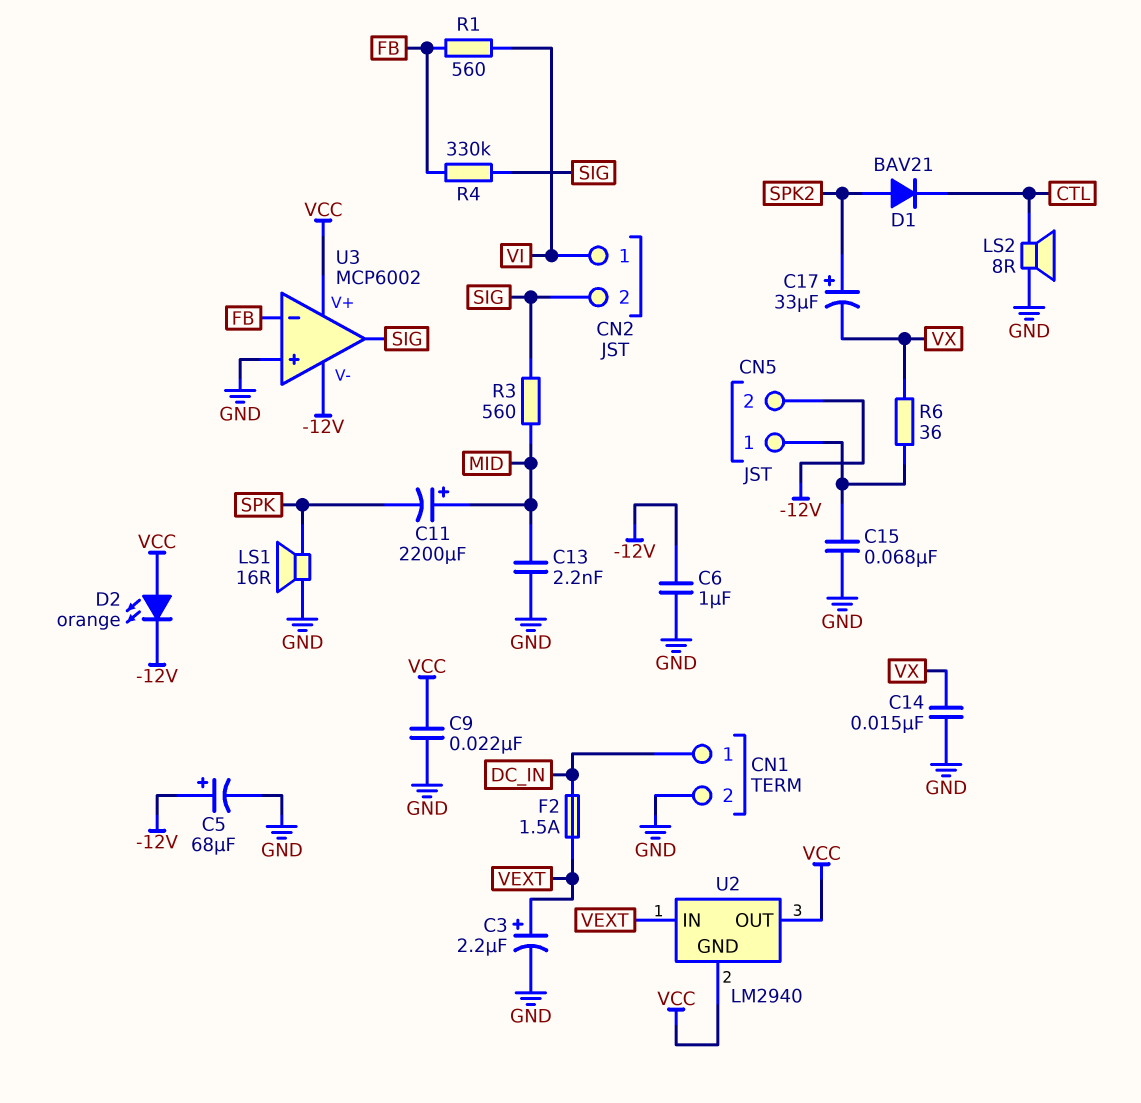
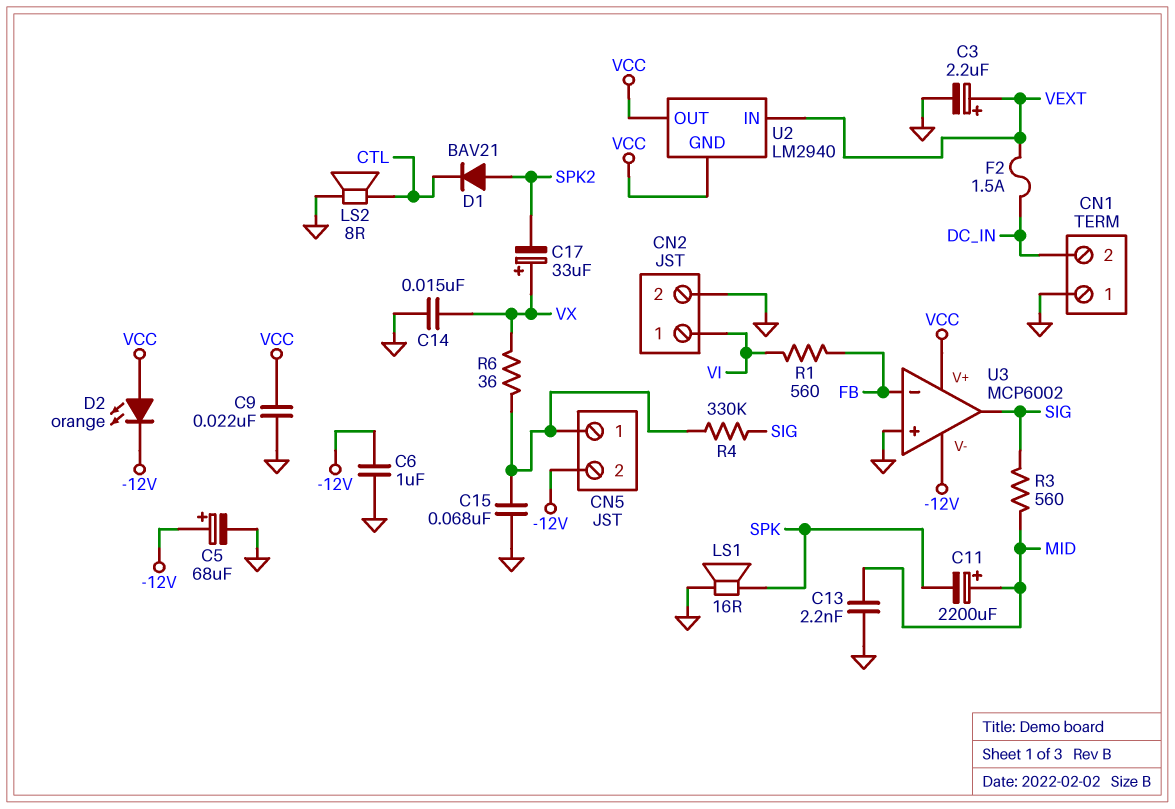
C17: 33uF (plus SPK2, minus VX) -> 33uF (plus VX, minus SPK2)
CN1 pin 1: DC_IN -> GND
CN1 pin 2: GND -> DC_IN
CN2 pin 2: SIG -> GND
R4: 330k (FB, SIG) -> 330k (CN5/1, SIG)

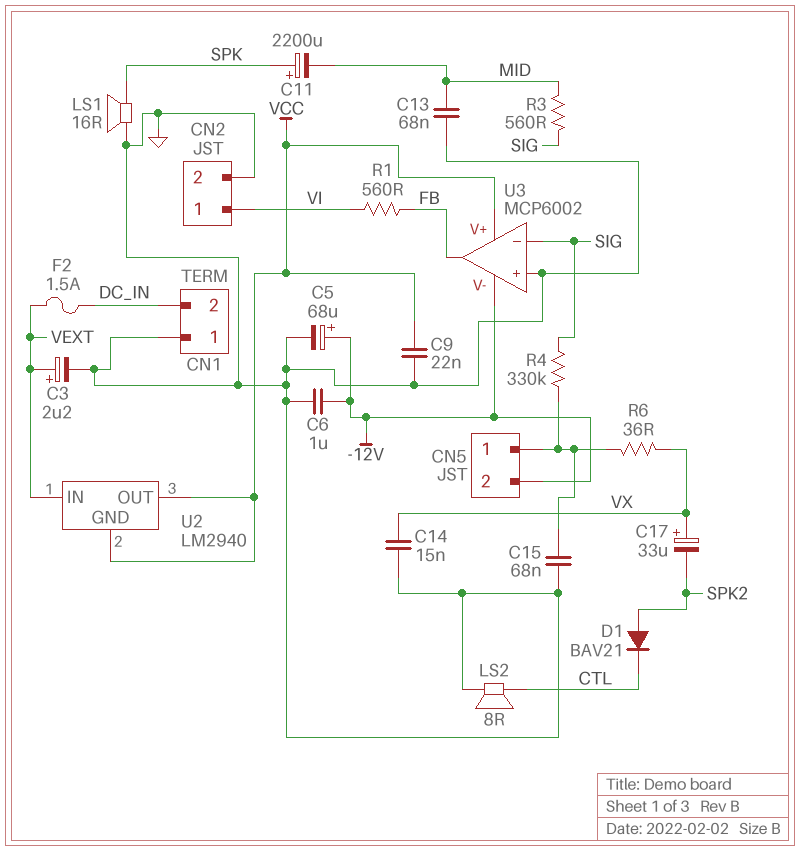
C11: 2200uF (plus MID, minus SPK) -> 2200uF (plus SPK, minus MID)
C13: 2.2nF (GND, MID) -> 68nF (GND, MID)
D2: LED orange (A VCC, K -12V) -> none
U3 pin in-: FB -> SIG
U3 pin out: SIG -> FB

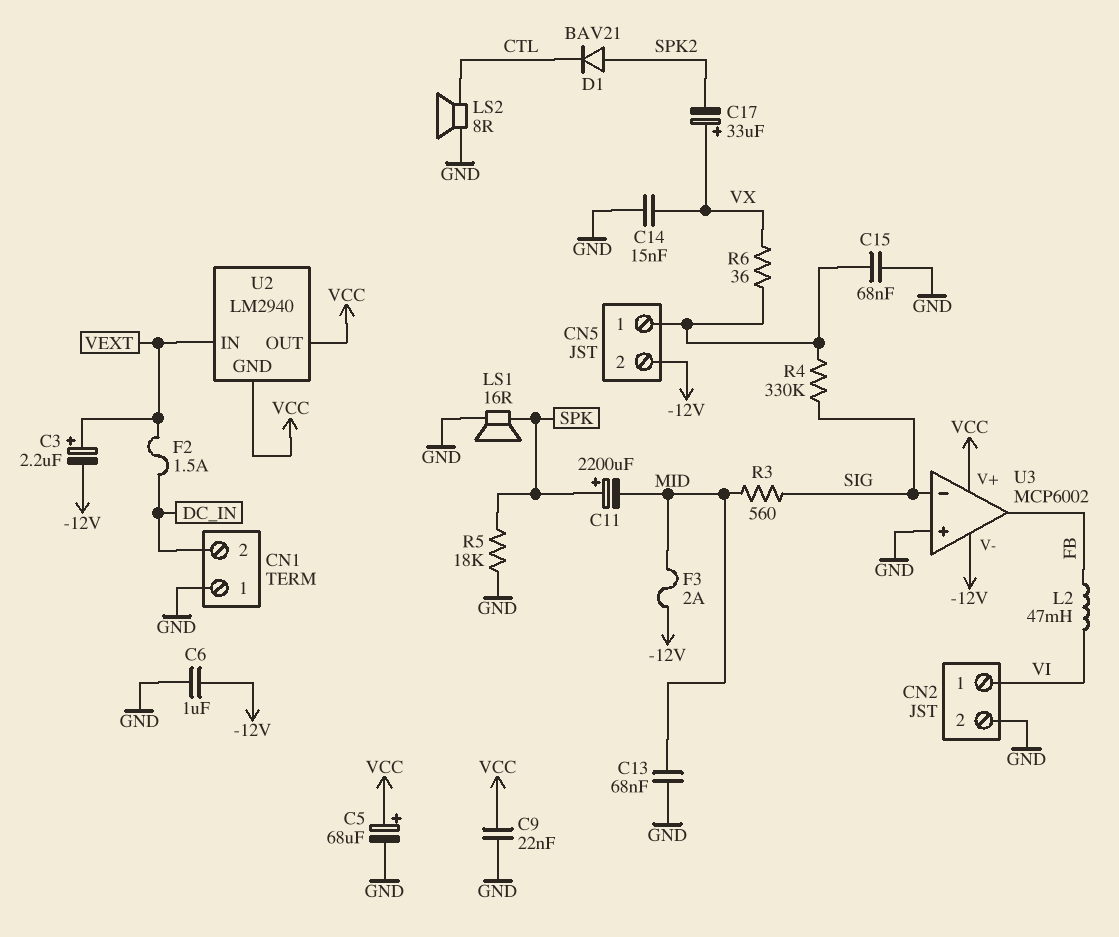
C3: 2.2uF (plus VEXT, minus GND) -> 2.2uF (plus VEXT, minus -12V)
C5: 68uF (plus -12V, minus GND) -> 68uF (plus VCC, minus GND)
F3: none -> 2A (-12V, MID)
L2: none -> 47mH (FB, VI)
R1: 560 (FB, VI) -> none
R5: none -> 18k (GND, SPK)

